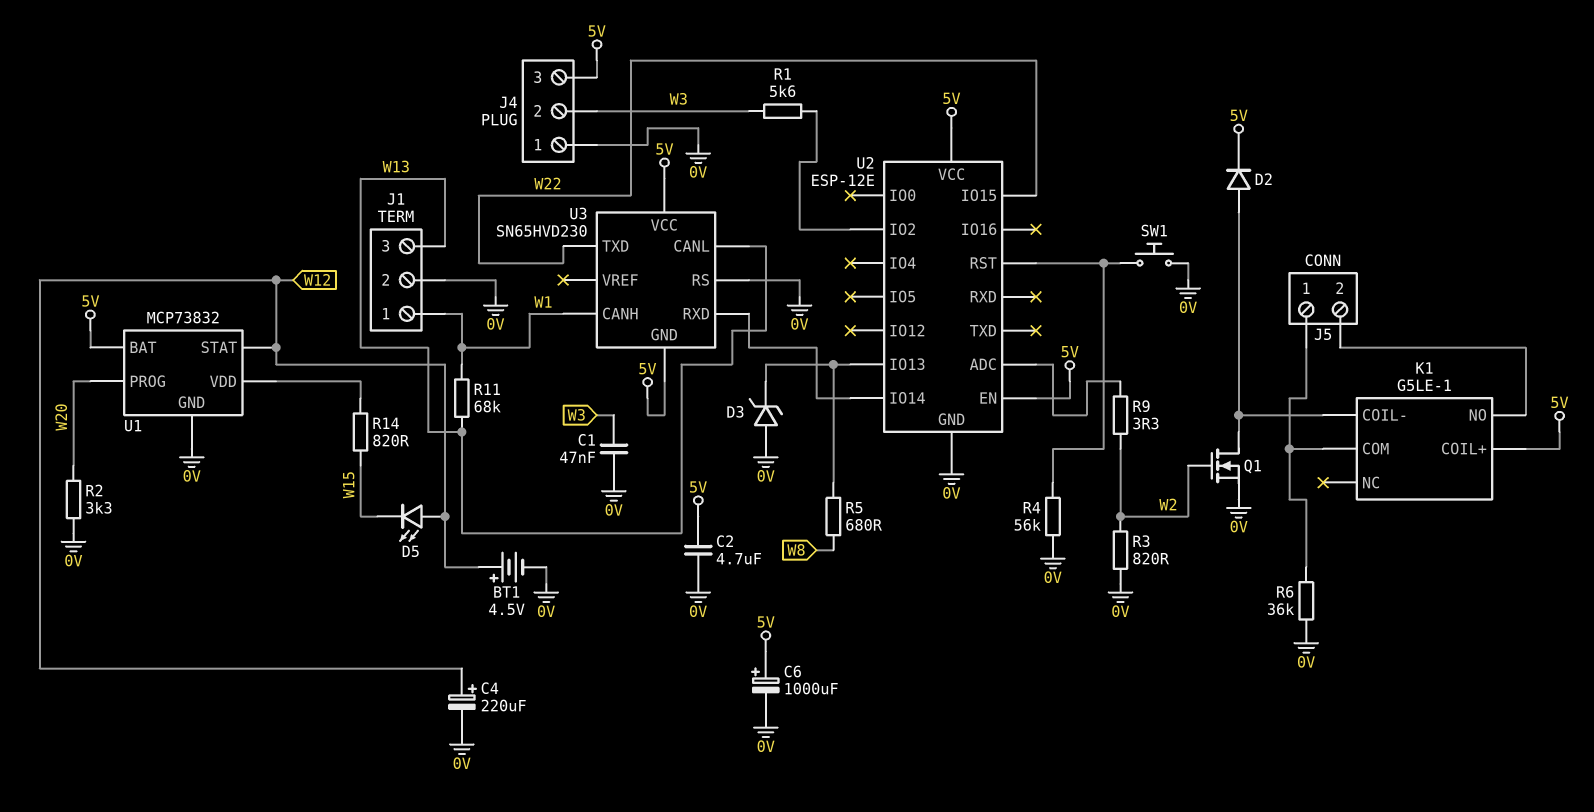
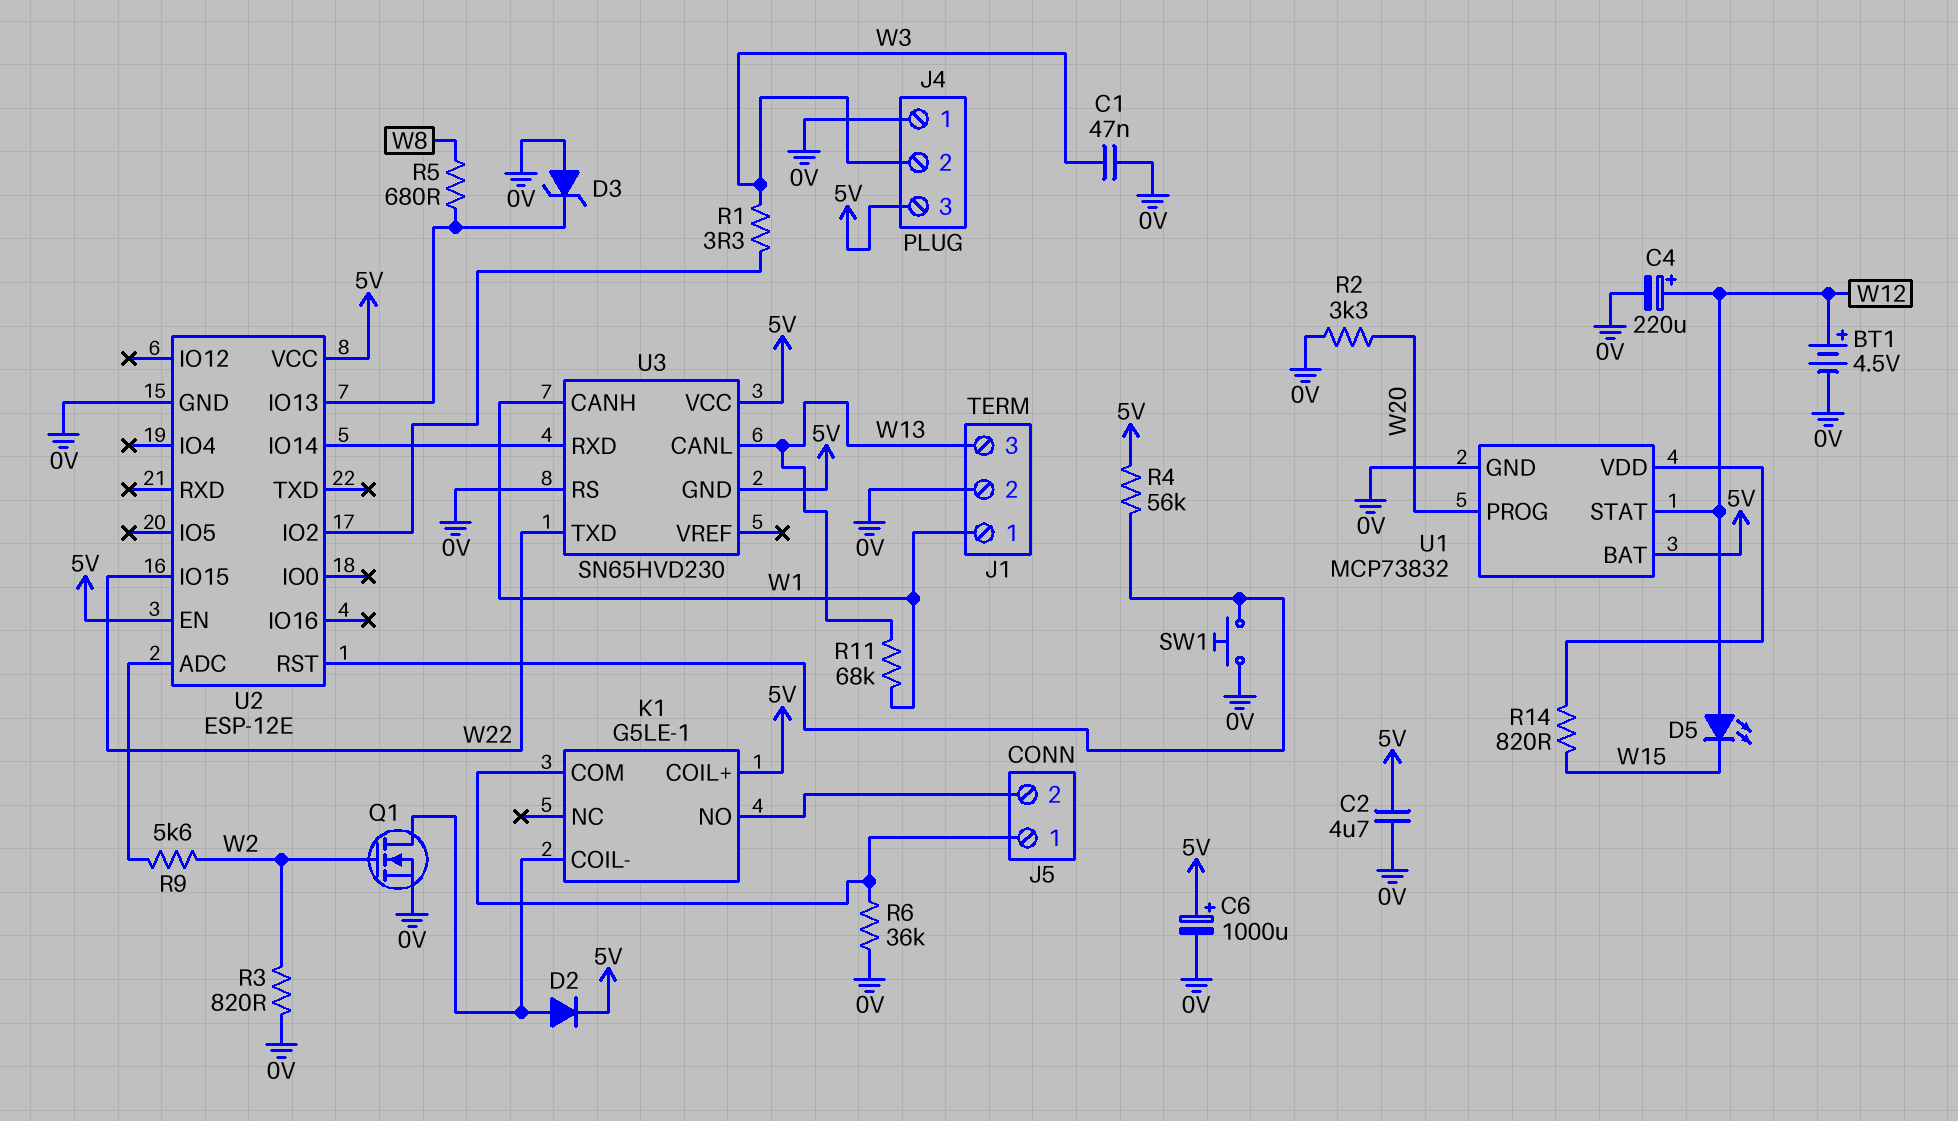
R1: 5.6k (U2/IO2, W3) -> 3.3 (U2/IO2, W3)
R4: 56k (0V, U2/RST) -> 56k (5V, U2/RST)
R9: 3.3 (U2/ADC, W2) -> 5.6k (U2/ADC, W2)

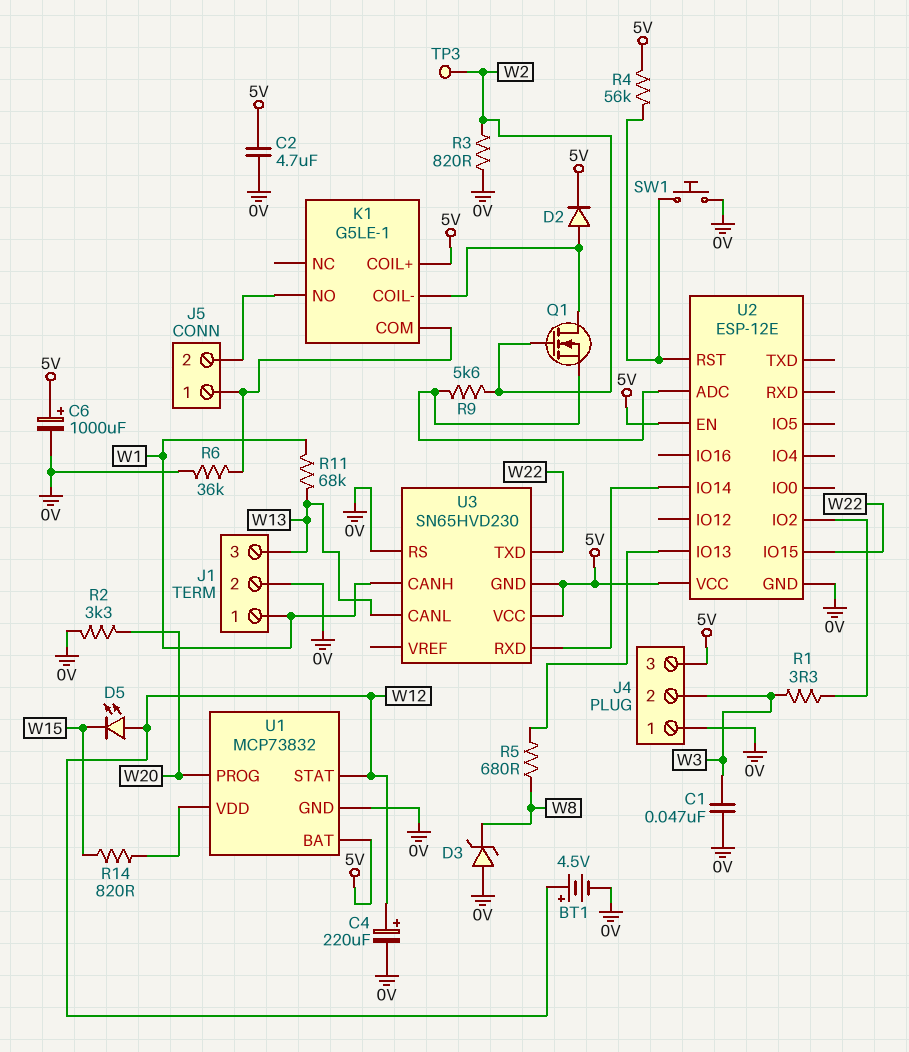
D3: zener (A 0V, K U2/IO13) -> zener (A 0V, K W8)
Q1: NMOS (G W2, D K1/COIL-, S 0V) -> NMOS (G W2, D K1/COIL-, S U2/ADC)
TP3: none -> test point (W2)

